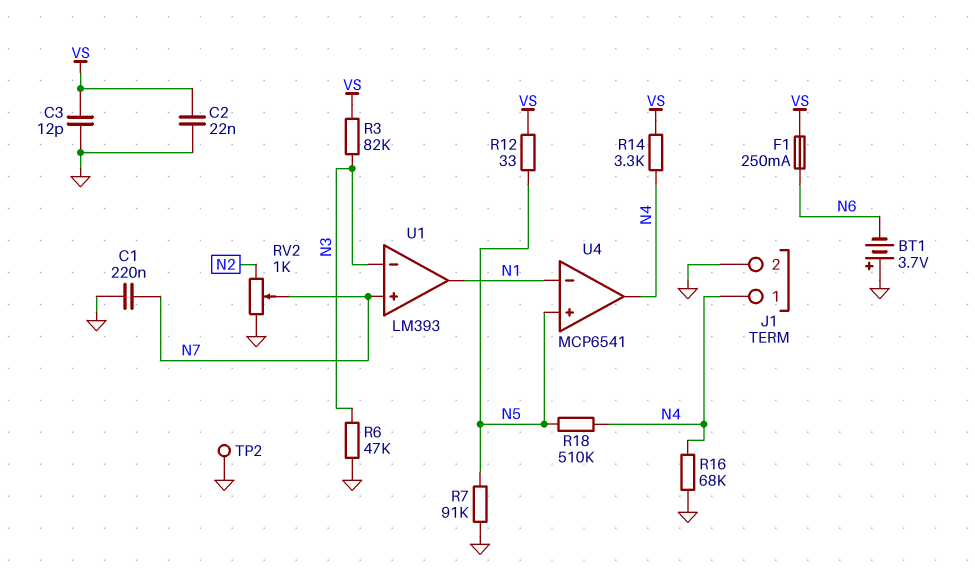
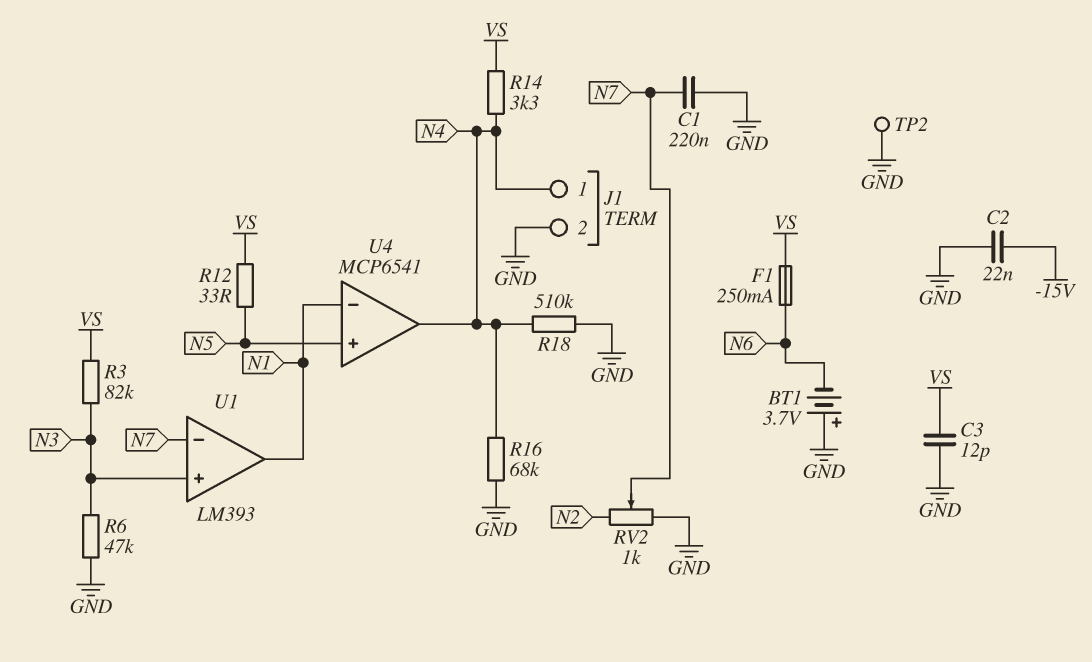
C2: 22nF (GND, VS) -> 22nF (-15V, GND)
R7: 91k (GND, N5) -> none
R18: 510k (N4, N5) -> 510k (GND, N4)
U1 pin in+: N7 -> N3
U1 pin in-: N3 -> N7

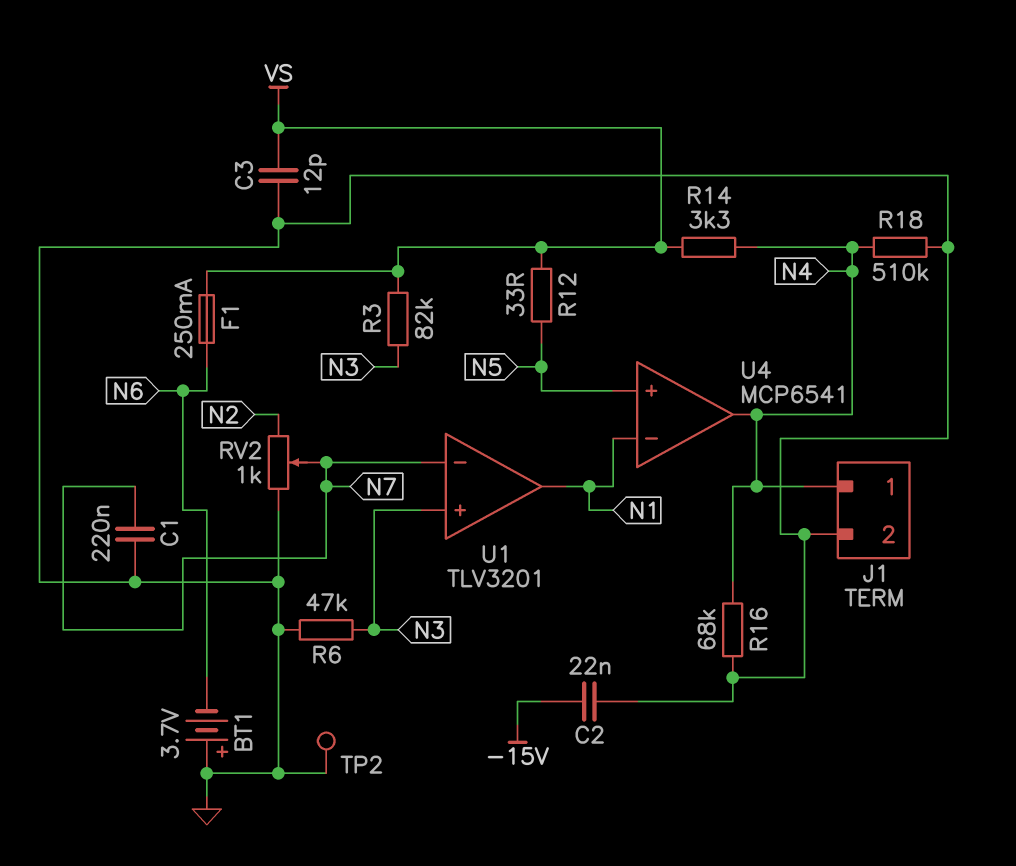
U1: LM393 -> TLV3201

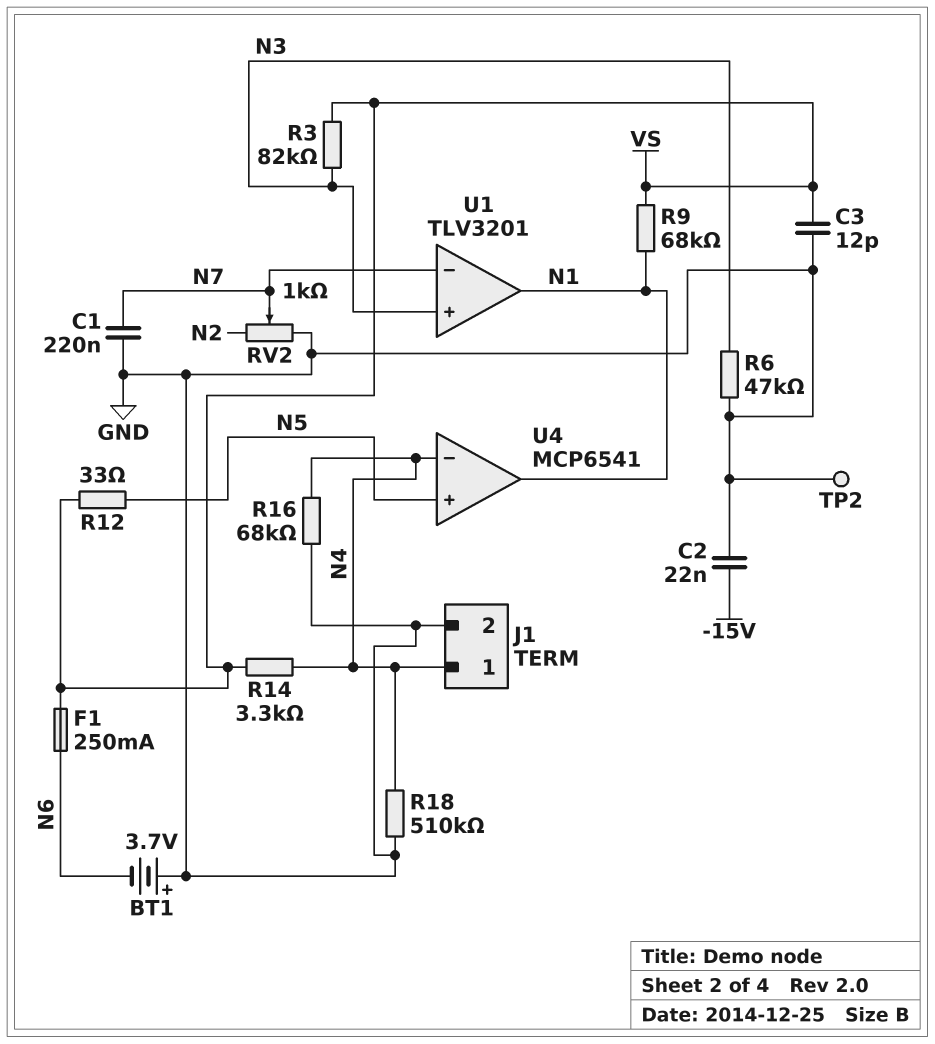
R9: none -> 68k (N1, VS)
U4 pin in-: N1 -> N4
U4 pin out: N4 -> N1

